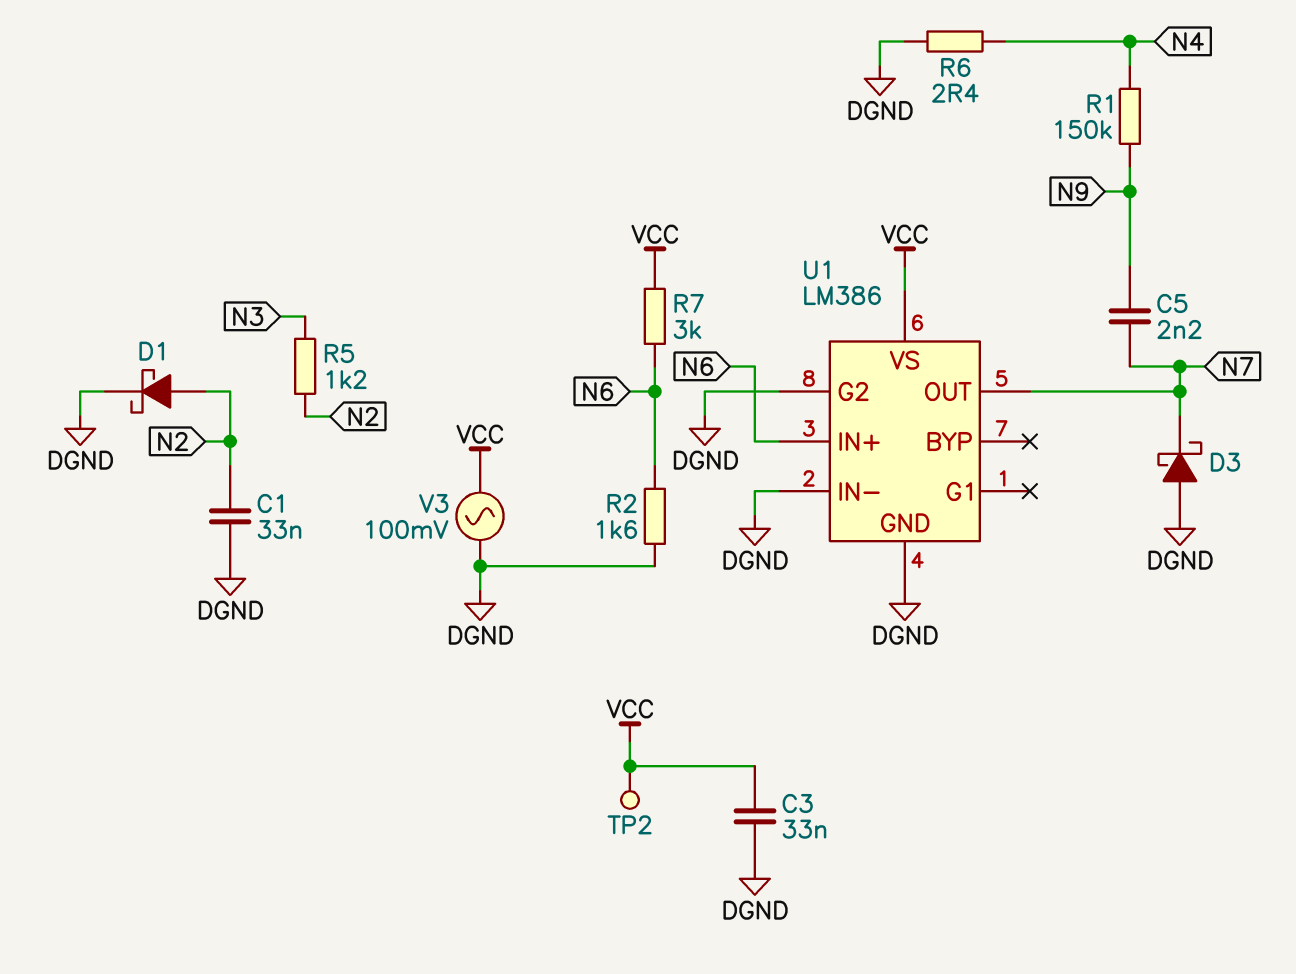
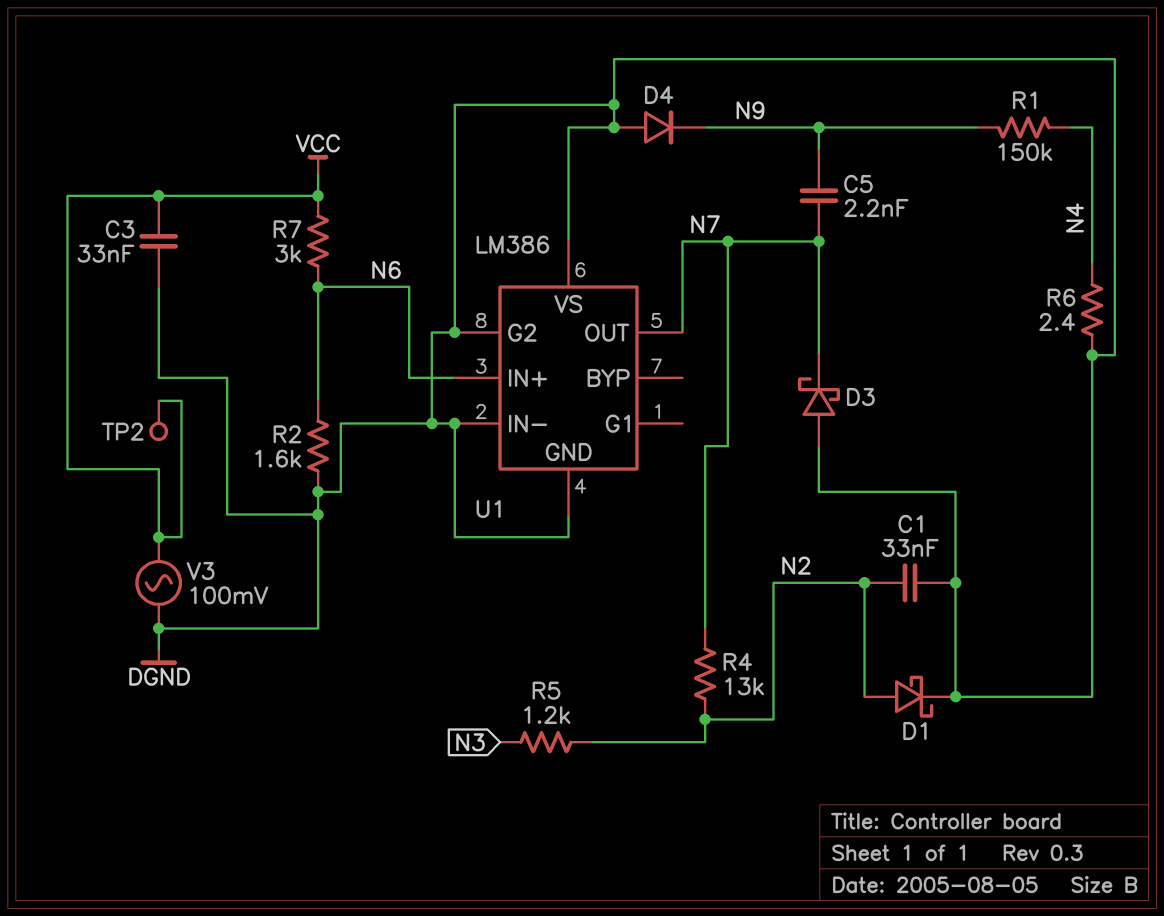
D4: none -> diode (A DGND, K N9)
R4: none -> 13k (N2, N7)
U1 pin VS: VCC -> DGND

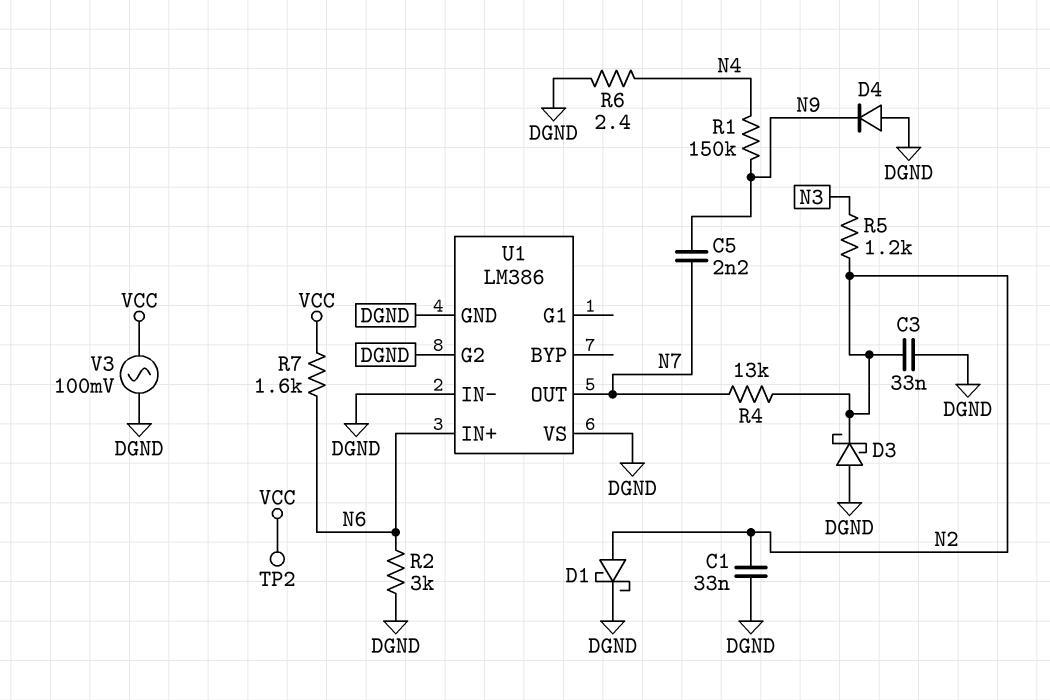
C3: 33nF (DGND, VCC) -> 33nF (DGND, N2)
D3: schottky (A DGND, K N7) -> schottky (A DGND, K N2)
R2: 1.6k (DGND, N6) -> 3k (DGND, N6)
R7: 3k (N6, VCC) -> 1.6k (N6, VCC)

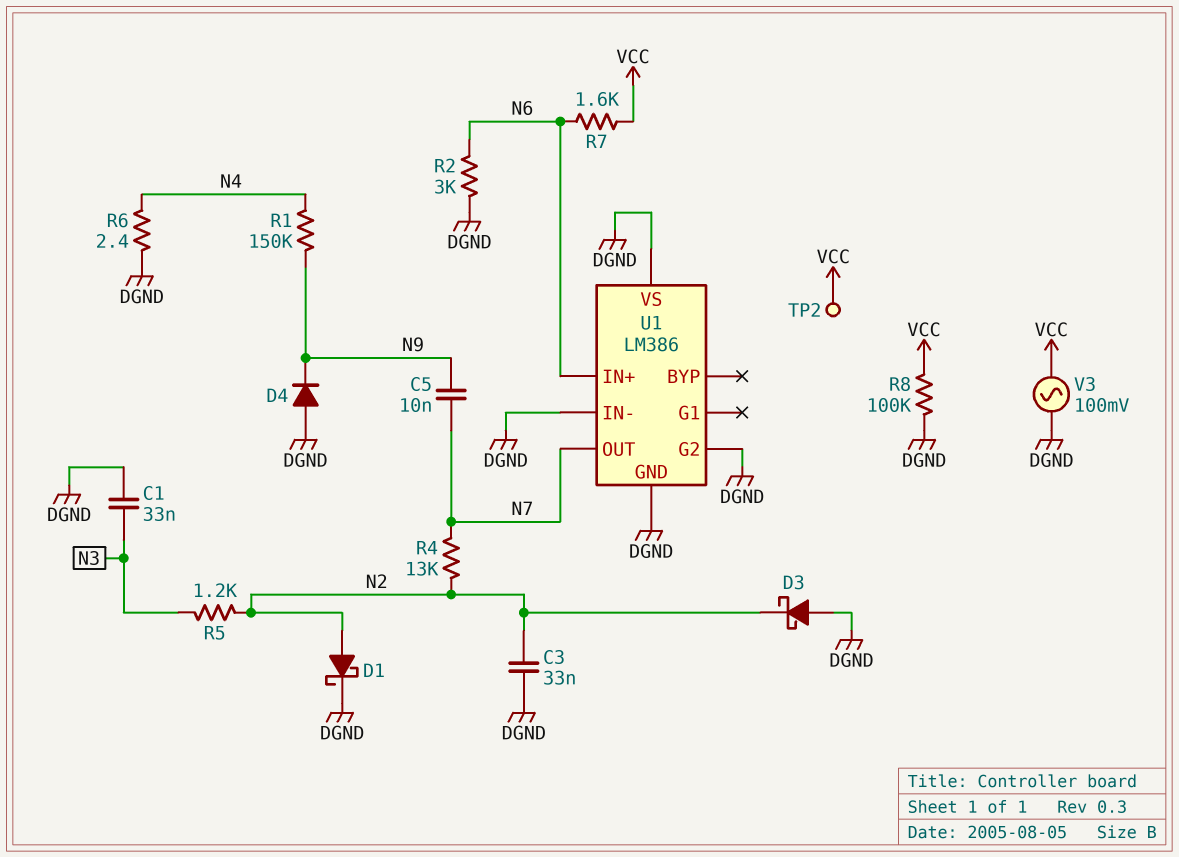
C1: 33nF (DGND, N2) -> 33nF (DGND, N3)
C5: 2.2nF (N7, N9) -> 10nF (N7, N9)
R8: none -> 100k (DGND, VCC)

